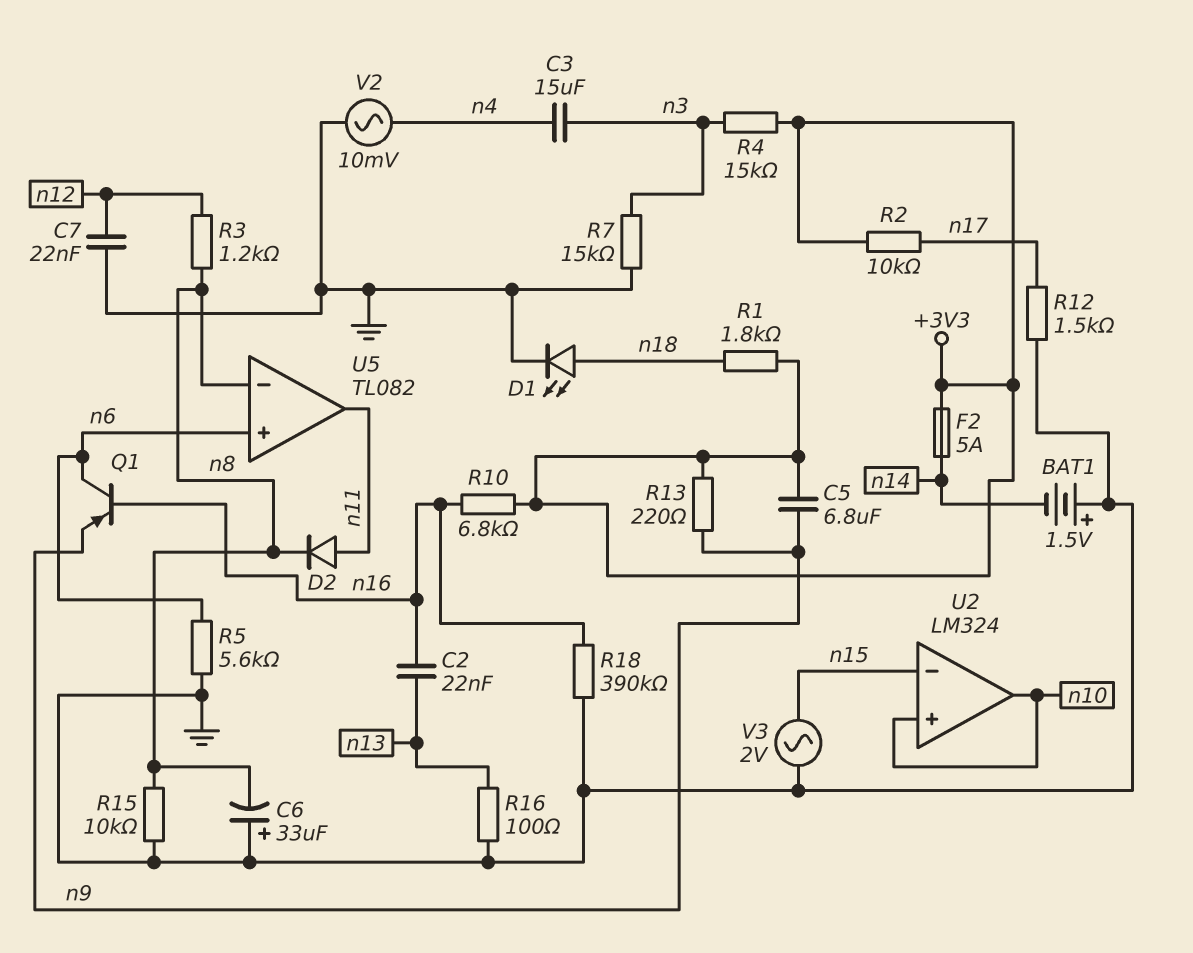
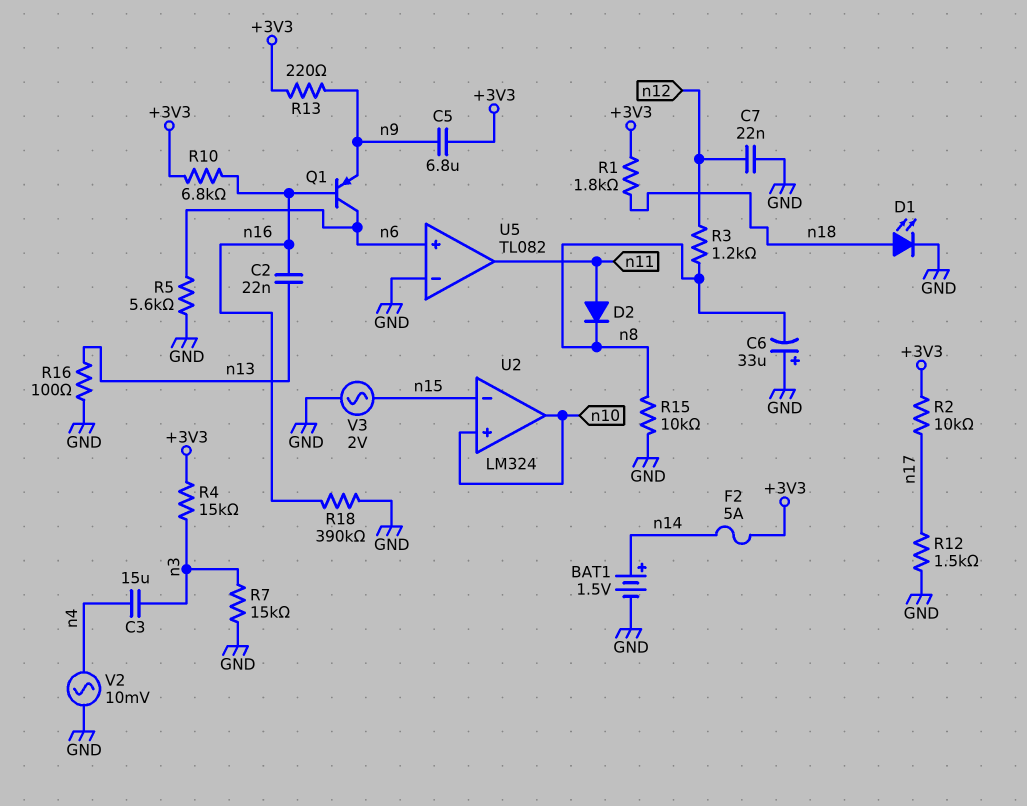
BAT1: 1.5V (plus GND, minus n14) -> 1.5V (plus n14, minus GND)
U5 pin in-: n8 -> GND

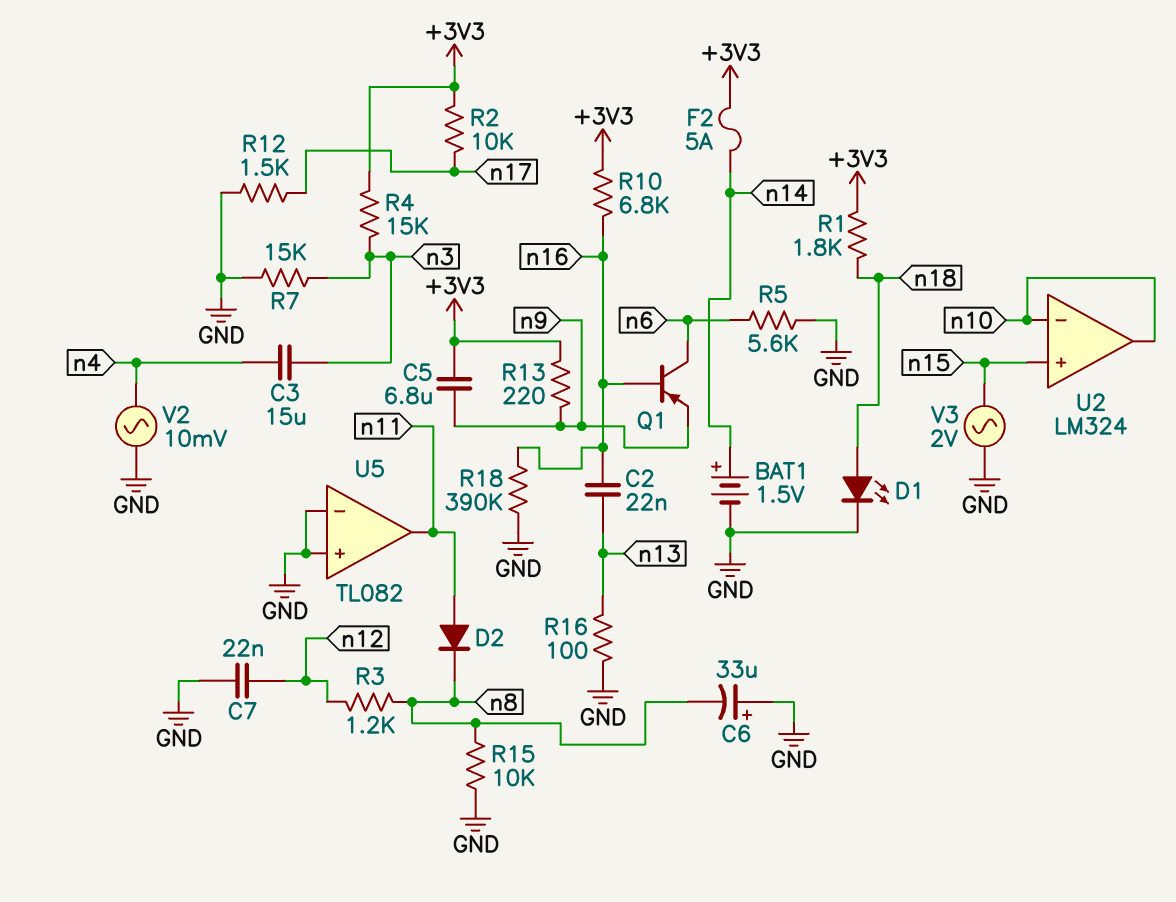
U2 pin in+: n10 -> n15
U2 pin in-: n15 -> n10
U5 pin in+: n6 -> GND

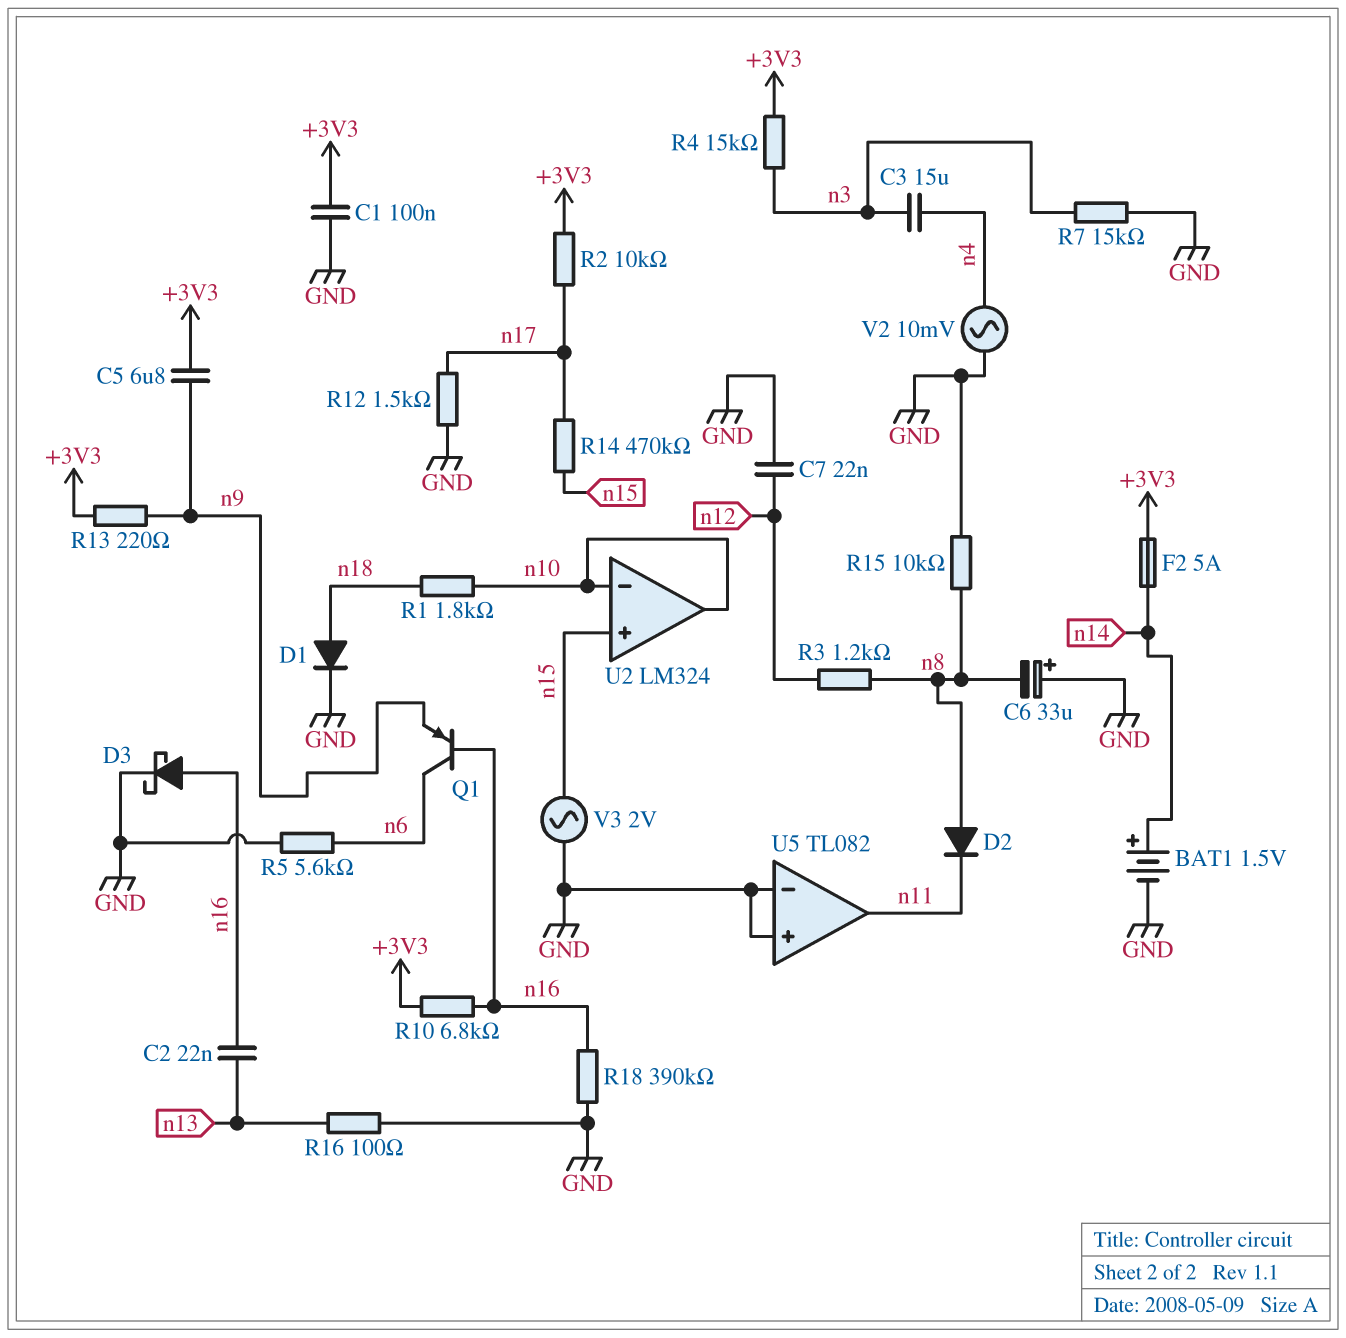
C1: none -> 100nF (+3V3, GND)
D1: LED (A n18, K GND) -> diode (A n18, K GND)
D2: diode (A n11, K n8) -> diode (A n8, K n11)
D3: none -> schottky (A n16, K GND)
R1: 1.8k (+3V3, n18) -> 1.8k (n10, n18)
R14: none -> 470k (n15, n17)

